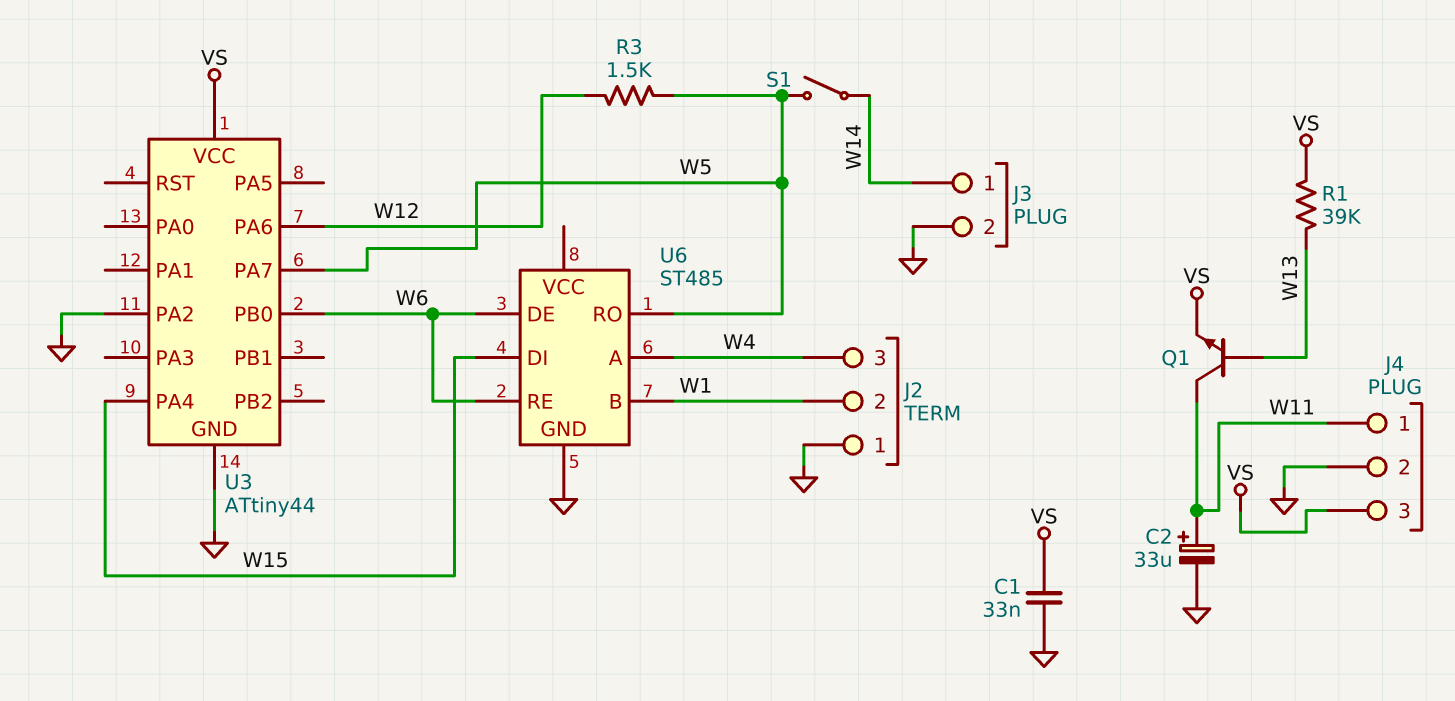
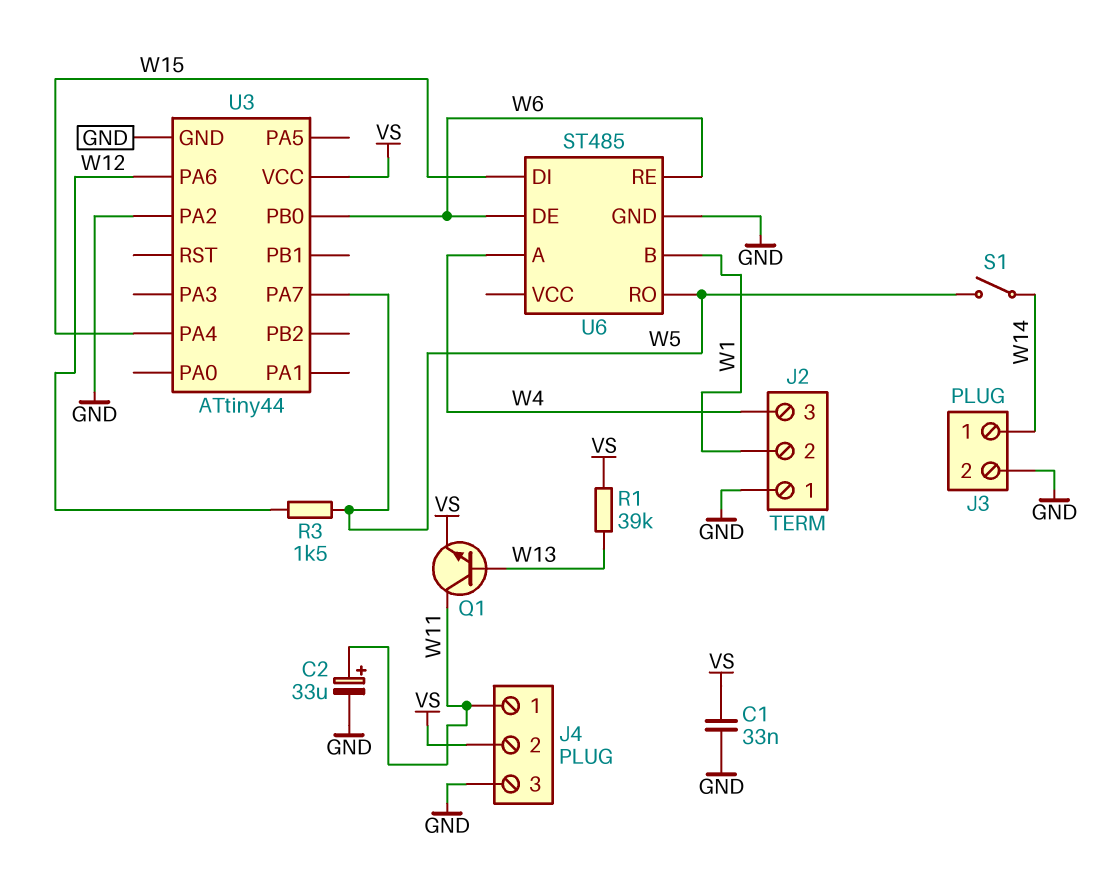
J4 pin 2: GND -> VS
J4 pin 3: VS -> GND

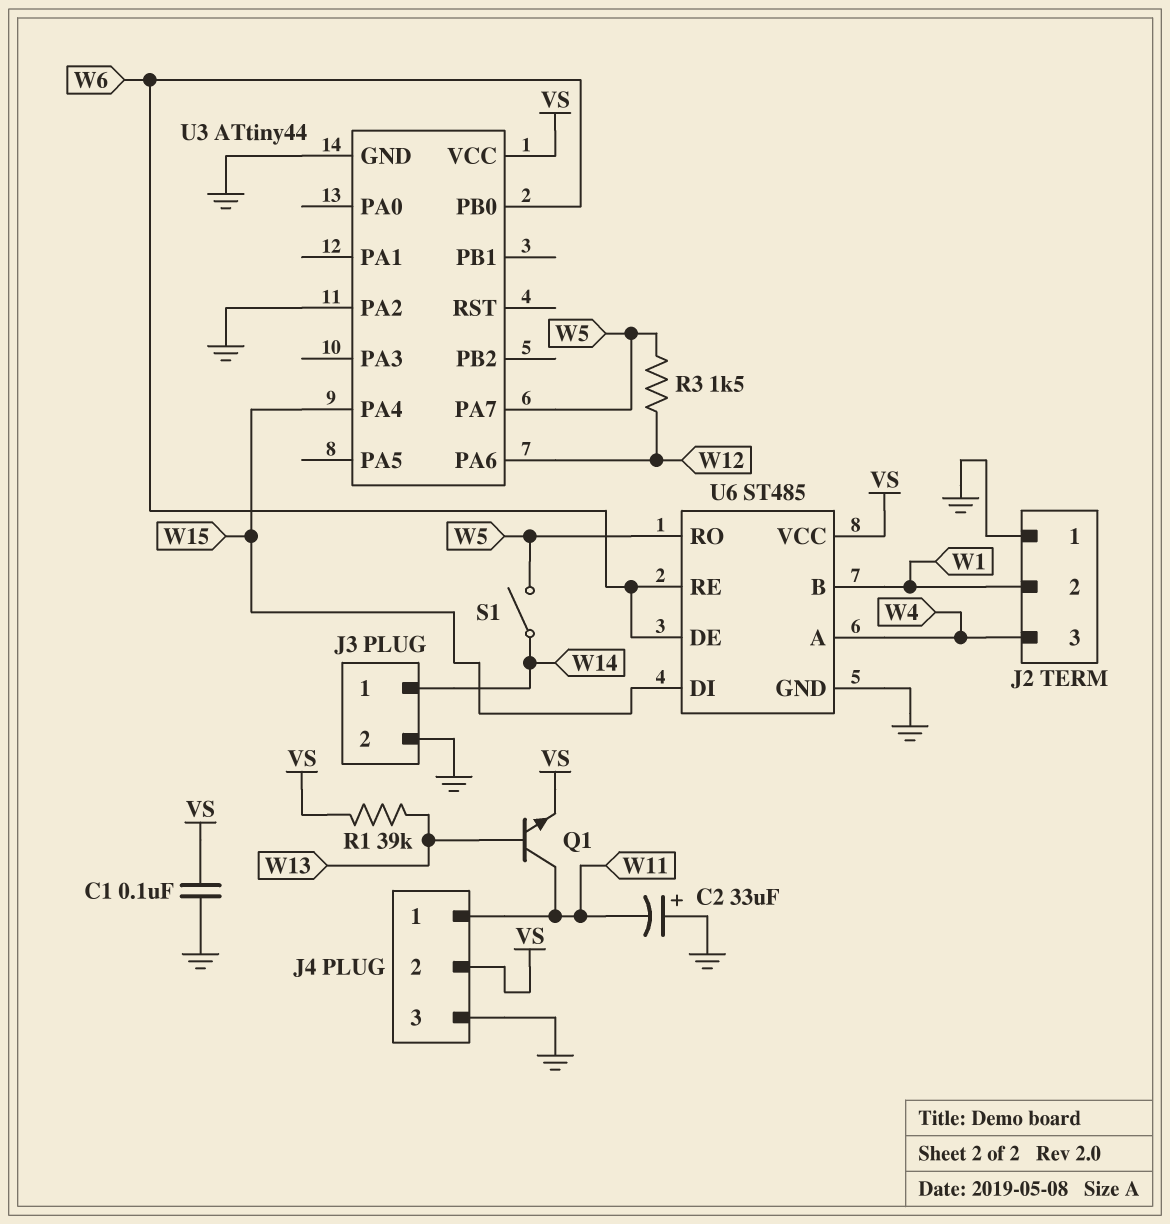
C1: 33nF (GND, VS) -> 100nF (GND, VS)
C2: 33uF (plus W11, minus GND) -> 33uF (plus GND, minus W11)
U6 pin VCC: none -> VS

